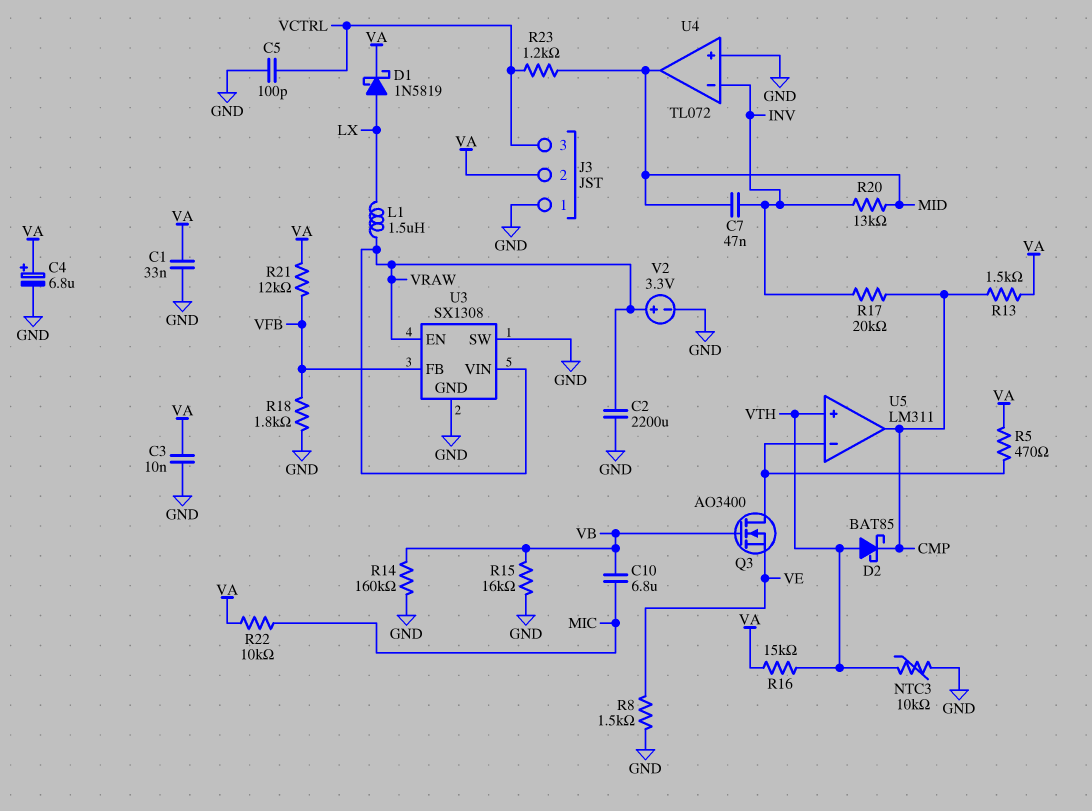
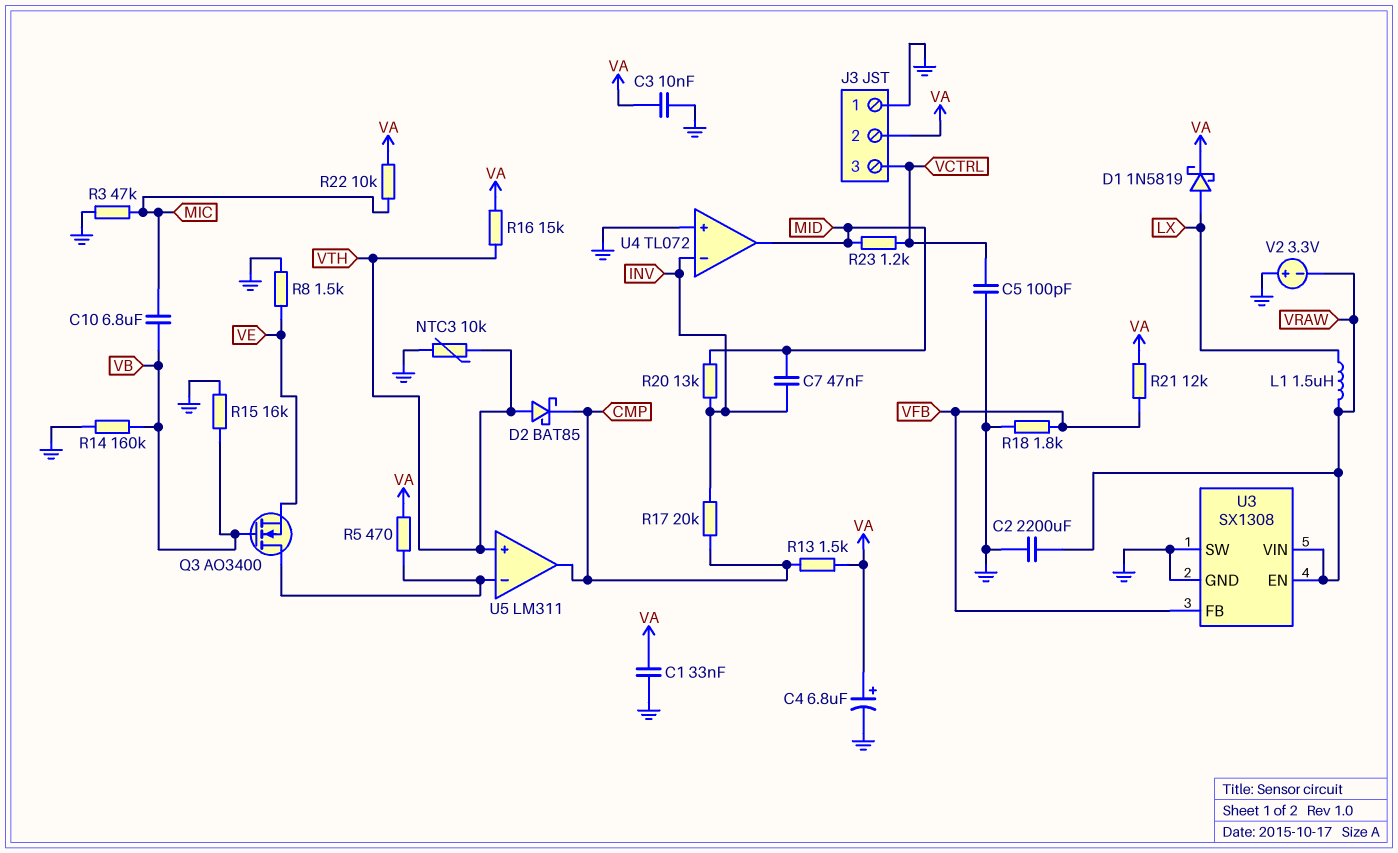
R3: none -> 47k (GND, MIC)
V2: 3.3V (plus VRAW, minus GND) -> 3.3V (plus GND, minus VRAW)

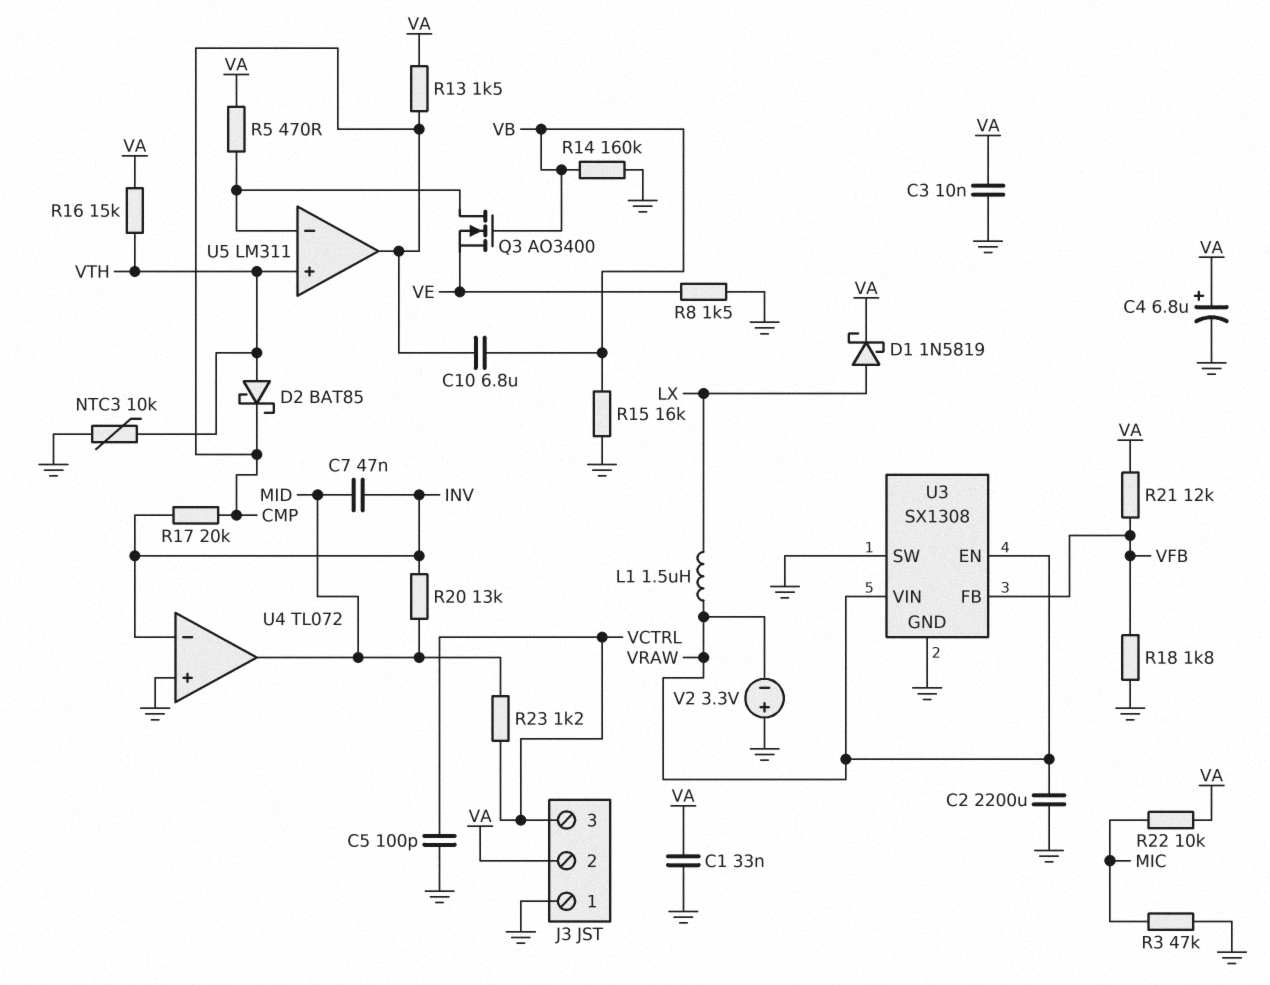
C10: 6.8uF (MIC, VB) -> 6.8uF (CMP, VB)

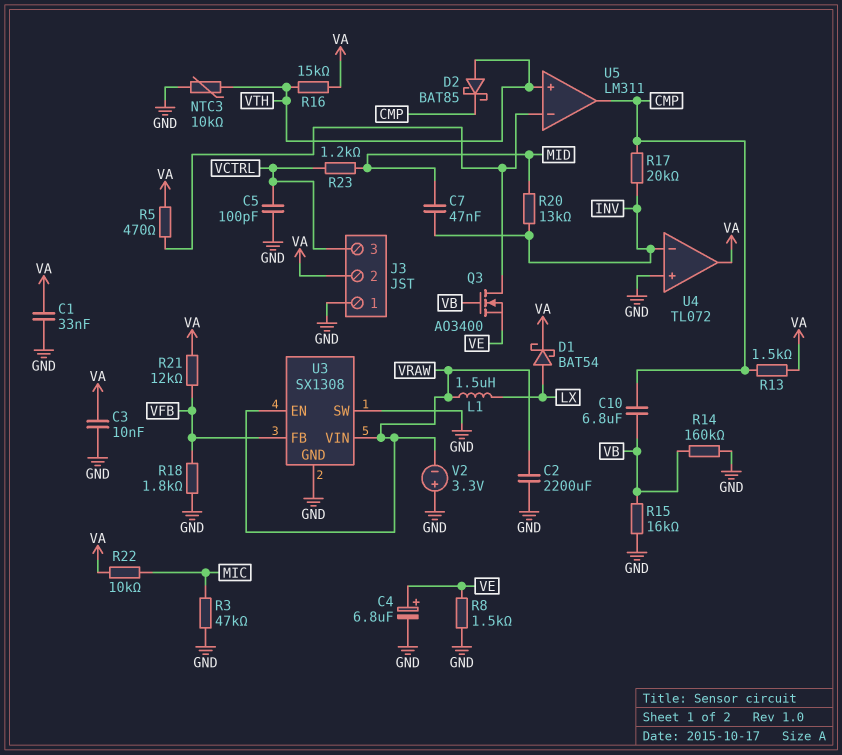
C4: 6.8uF (plus VA, minus GND) -> 6.8uF (plus VE, minus GND)
D1: schottky 1N5819 (A LX, K VA) -> schottky BAT54 (A LX, K VA)
U4 pin out: MID -> VA

